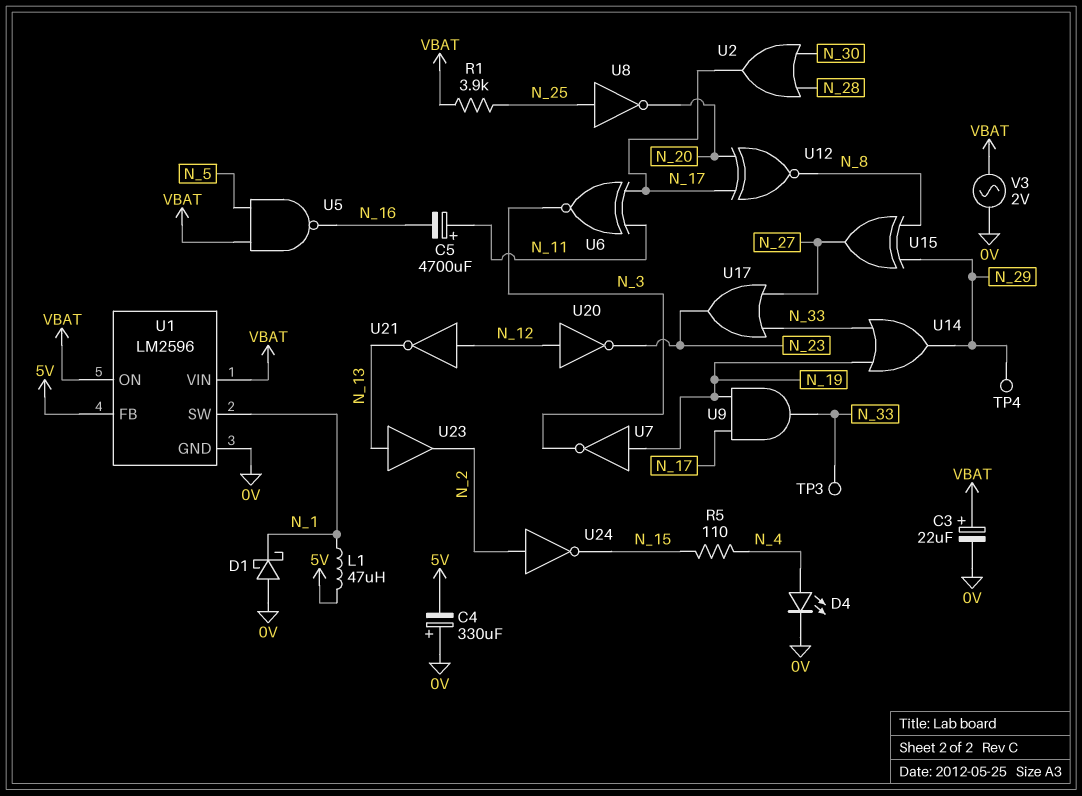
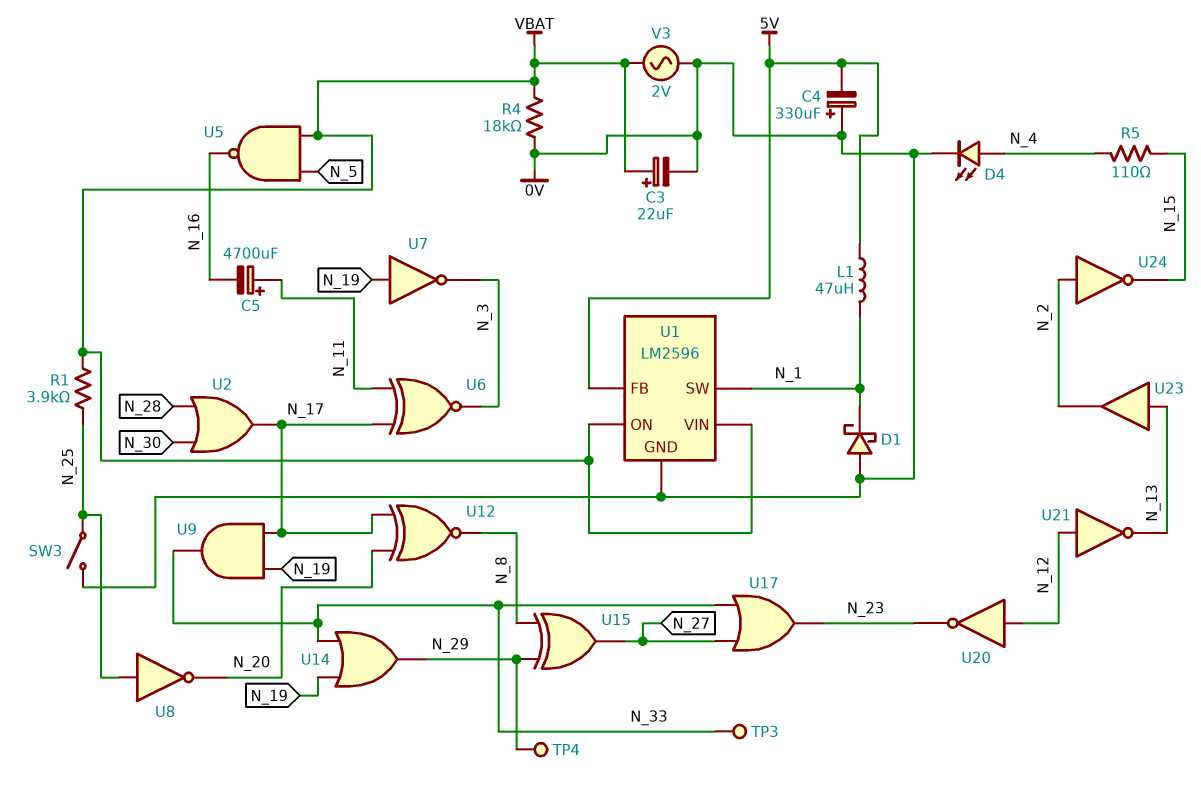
R4: none -> 18k (0V, VBAT)
SW3: none -> switch (0V, N_25)

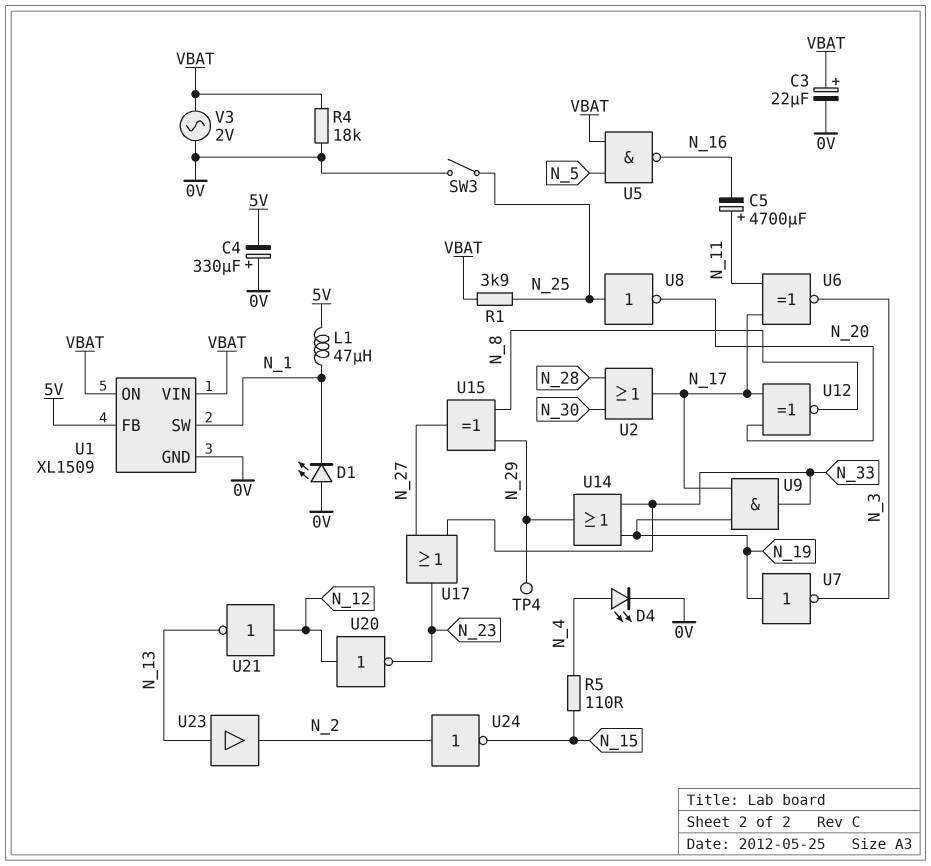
D1: schottky (A 0V, K N_1) -> LED (A 0V, K N_1)
TP3: test point (N_33) -> none
U1: LM2596 -> XL1509

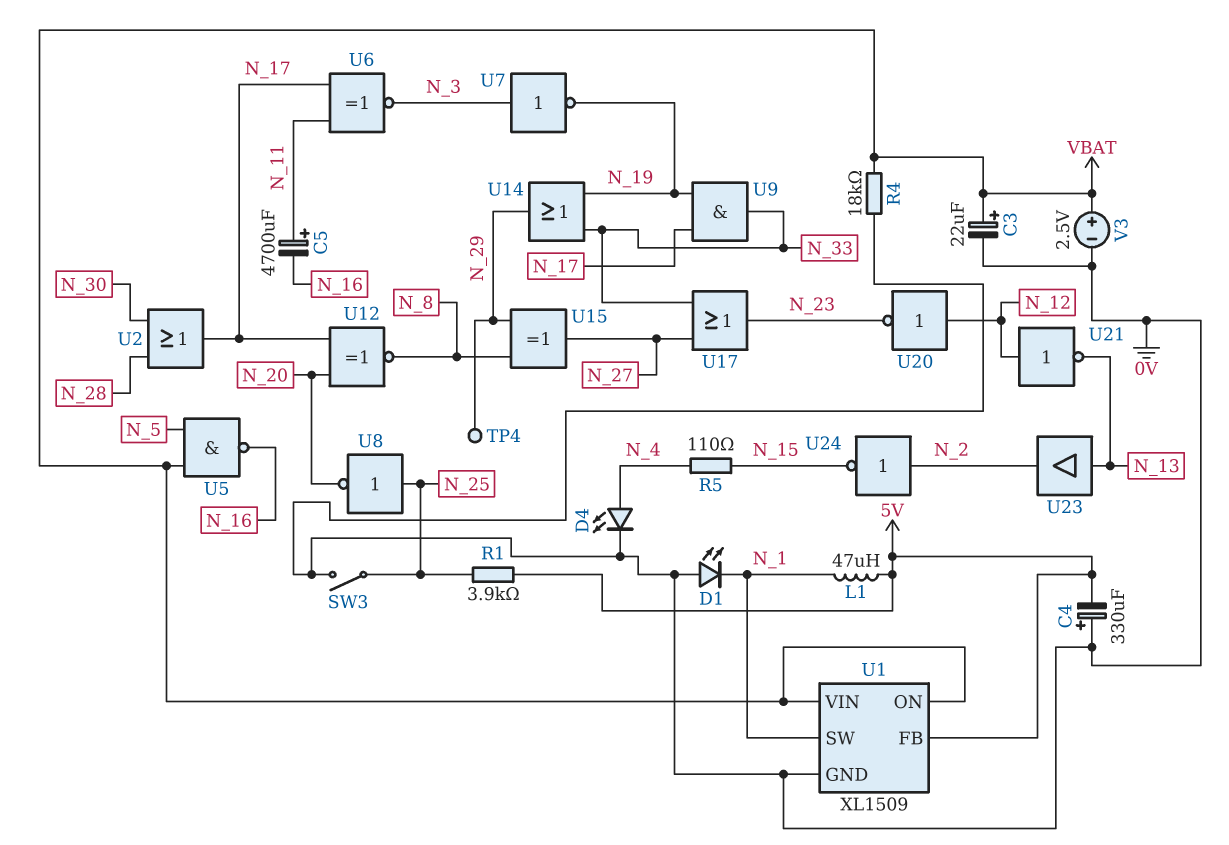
R1: 3.9k (N_25, VBAT) -> 3.9k (5V, N_25)
U7: NOT (in N_19, out N_3) -> NOT (in N_3, out N_19)
V3: AC 2V (0V, VBAT) -> 2.5V (plus VBAT, minus 0V)

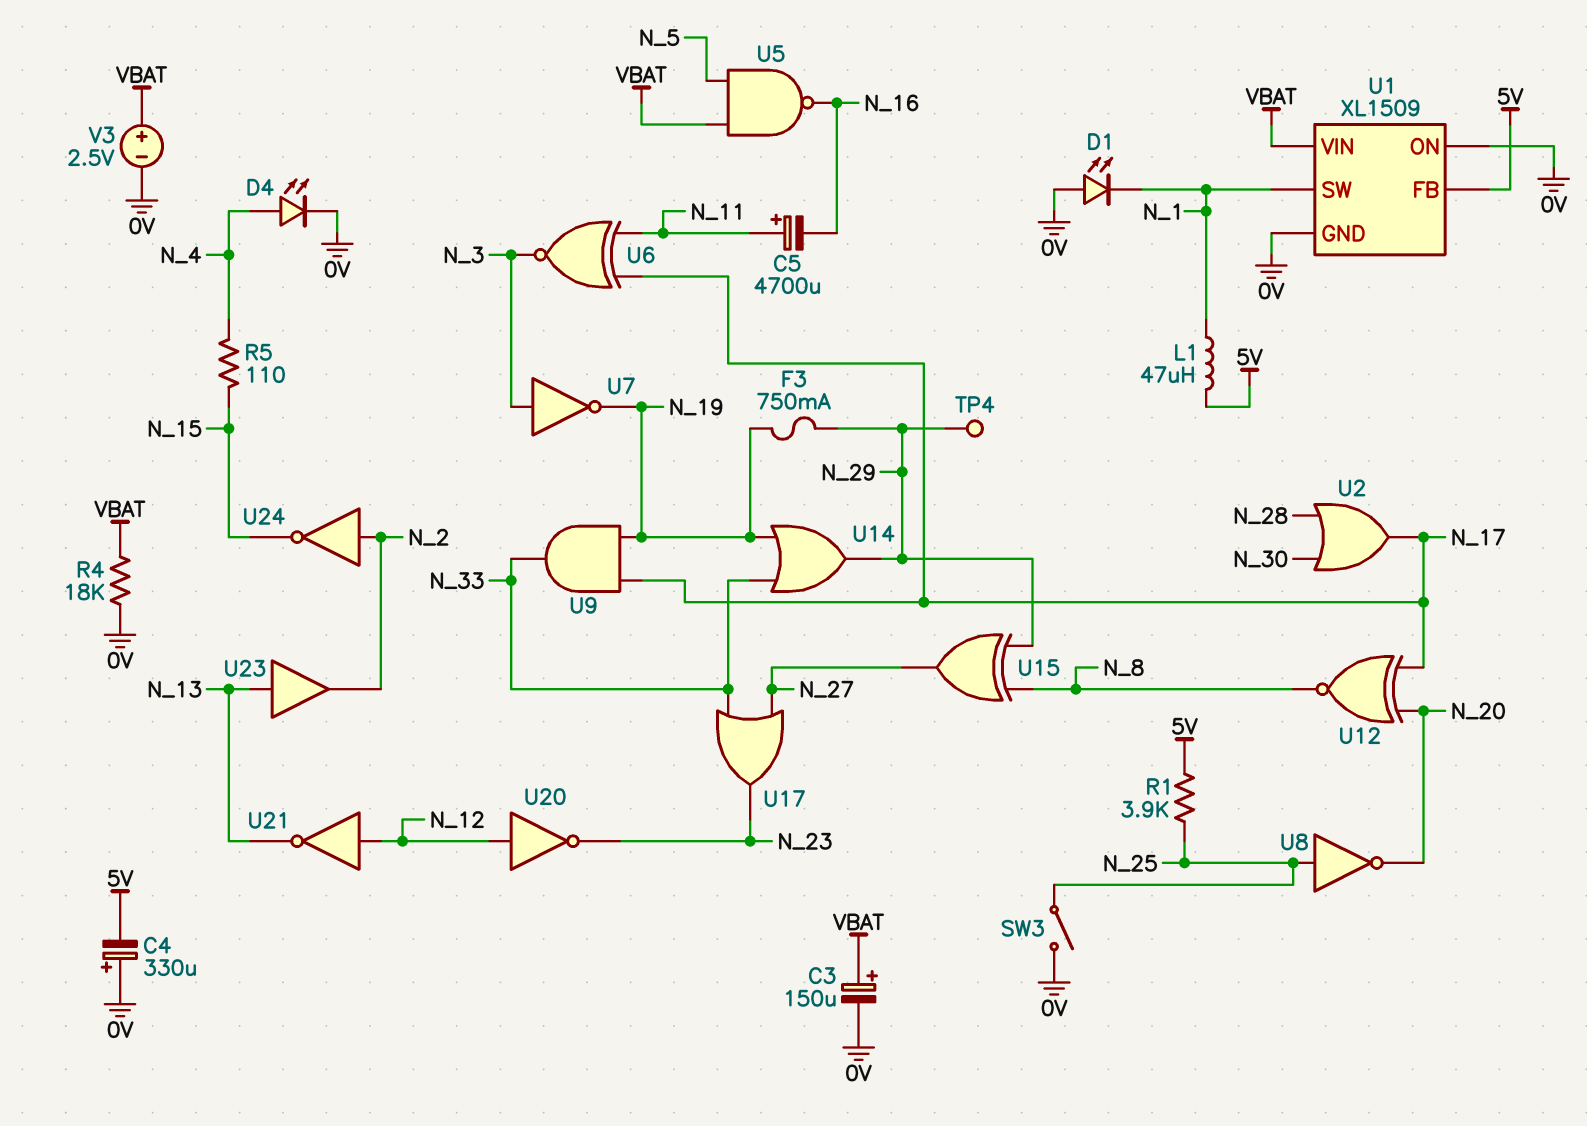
C3: 22uF (plus VBAT, minus 0V) -> 150uF (plus VBAT, minus 0V)
F3: none -> 750mA (N_19, N_29)
U1 pin ON: VBAT -> 0V

